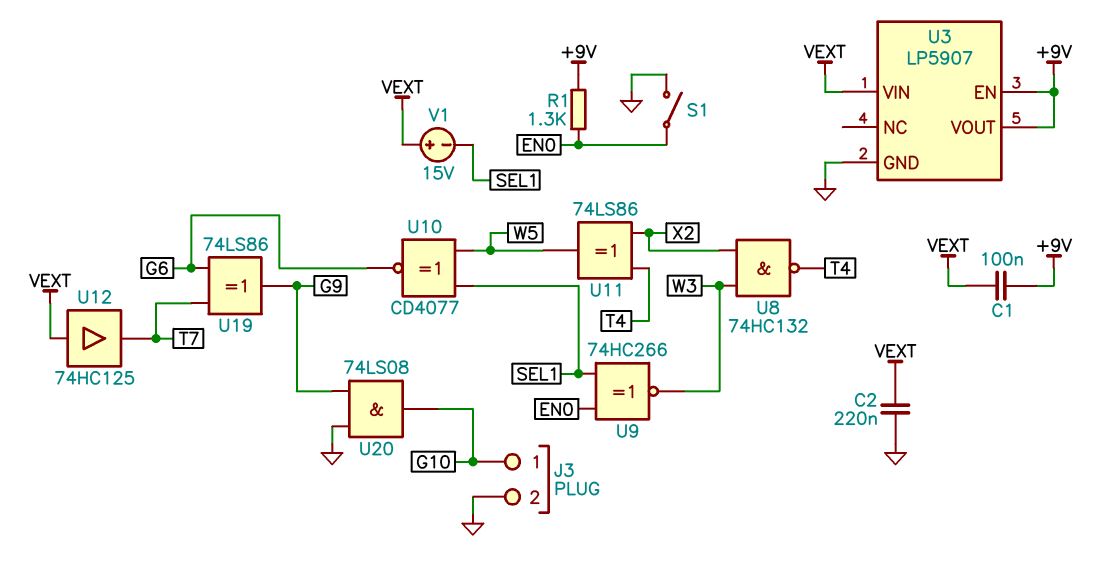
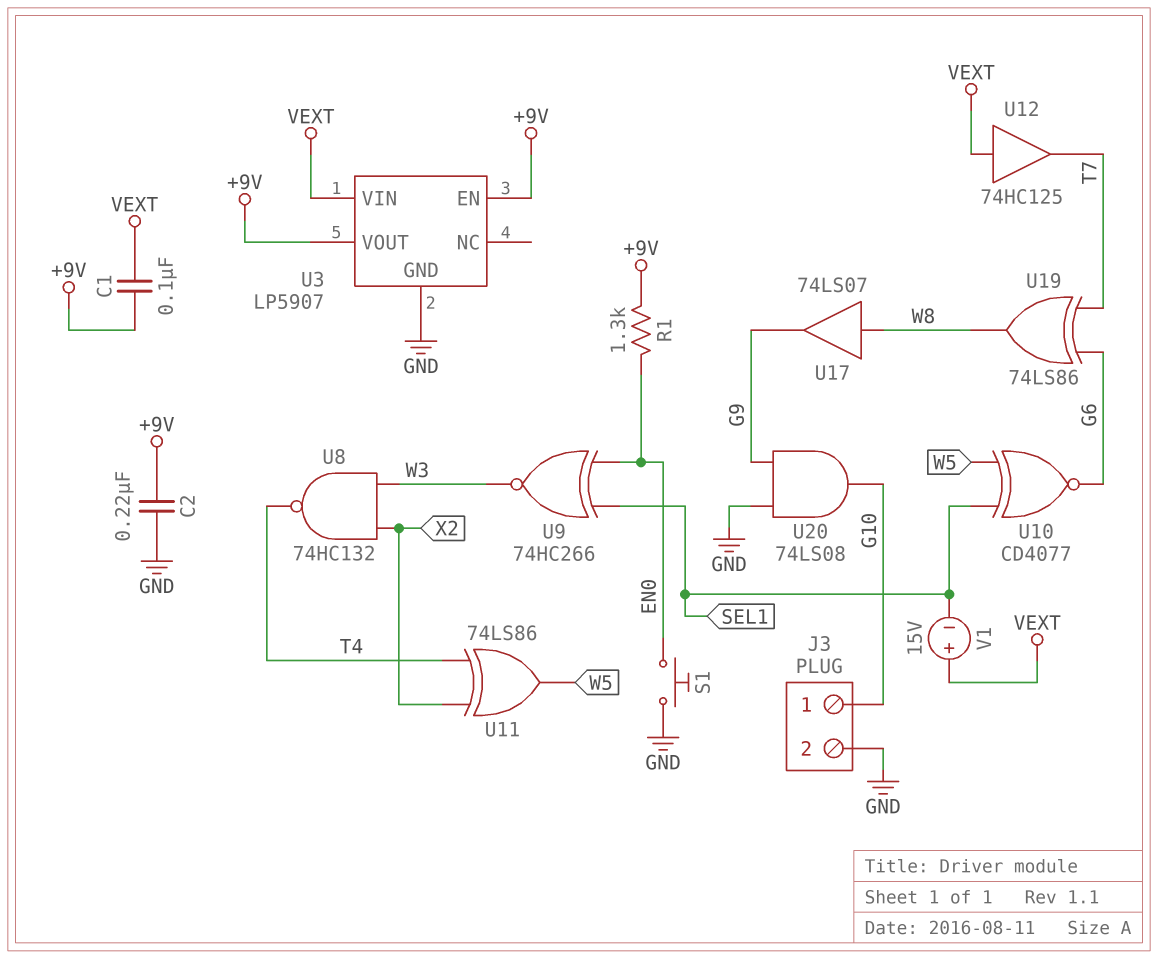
C2: 220nF (GND, VEXT) -> 220nF (+9V, GND)
S1: switch (EN0, GND) -> button (EN0, GND)
U17: none -> buffer 74LS07 (in W8, out G9)
U19: XOR 74LS86 (in G6, in T7, out G9) -> XOR 74LS86 (in G6, in T7, out W8)

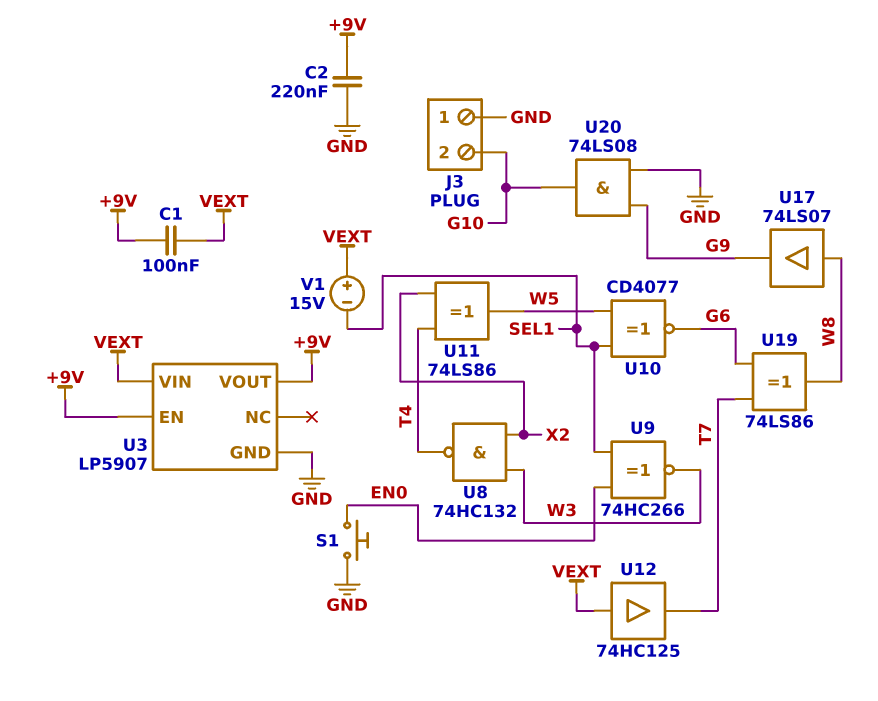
J3 pin 1: G10 -> GND
J3 pin 2: GND -> G10
R1: 1.3k (+9V, EN0) -> none

